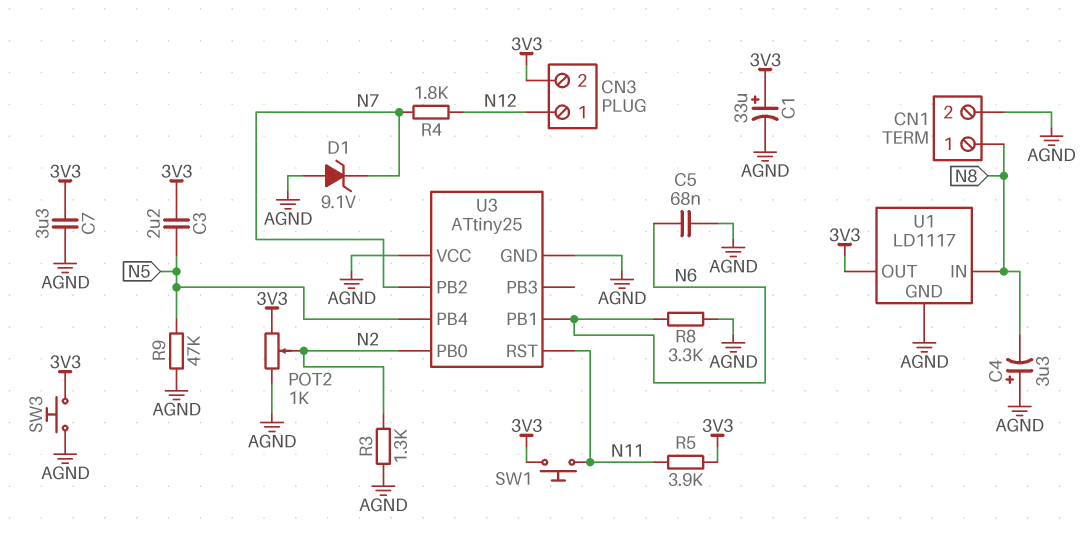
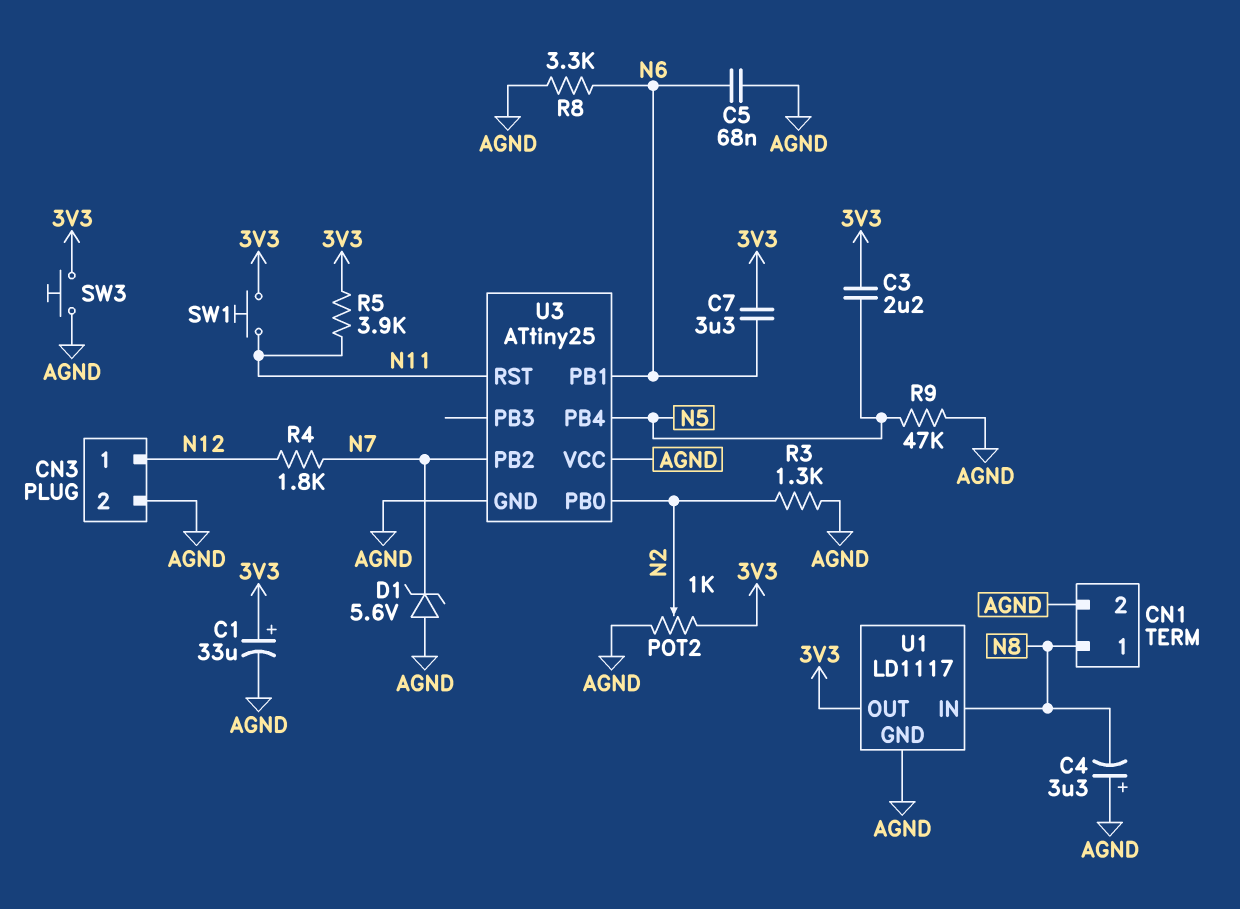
C7: 3.3uF (3V3, AGND) -> 3.3uF (3V3, N6)
CN3 pin 2: 3V3 -> AGND
D1: zener 9.1V (A AGND, K N7) -> zener 5.6V (A AGND, K N7)

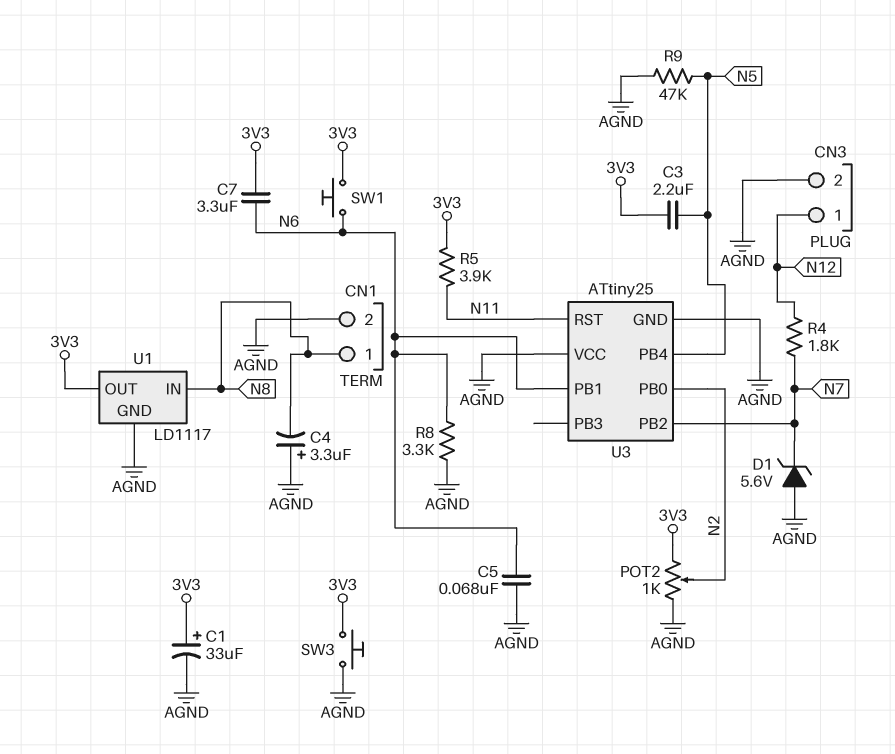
R3: 1.3k (AGND, N2) -> none
SW1: button (3V3, N11) -> button (3V3, N6)

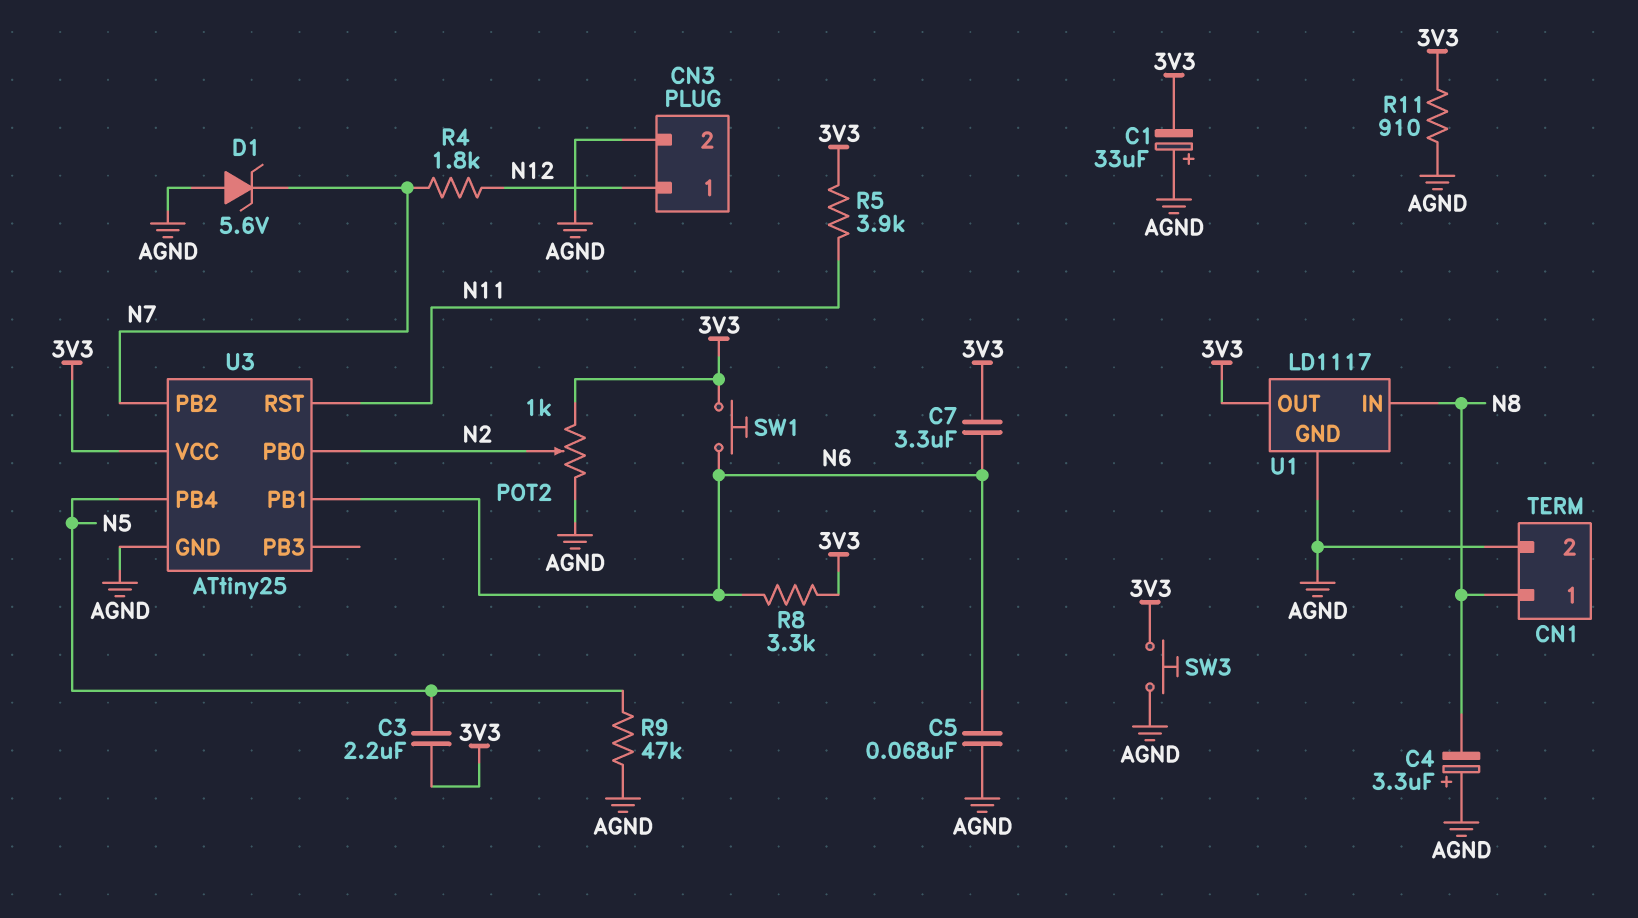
C1: 33uF (plus 3V3, minus AGND) -> 33uF (plus AGND, minus 3V3)
R8: 3.3k (AGND, N6) -> 3.3k (3V3, N6)
R11: none -> 910 (3V3, AGND)
U3 pin VCC: AGND -> 3V3

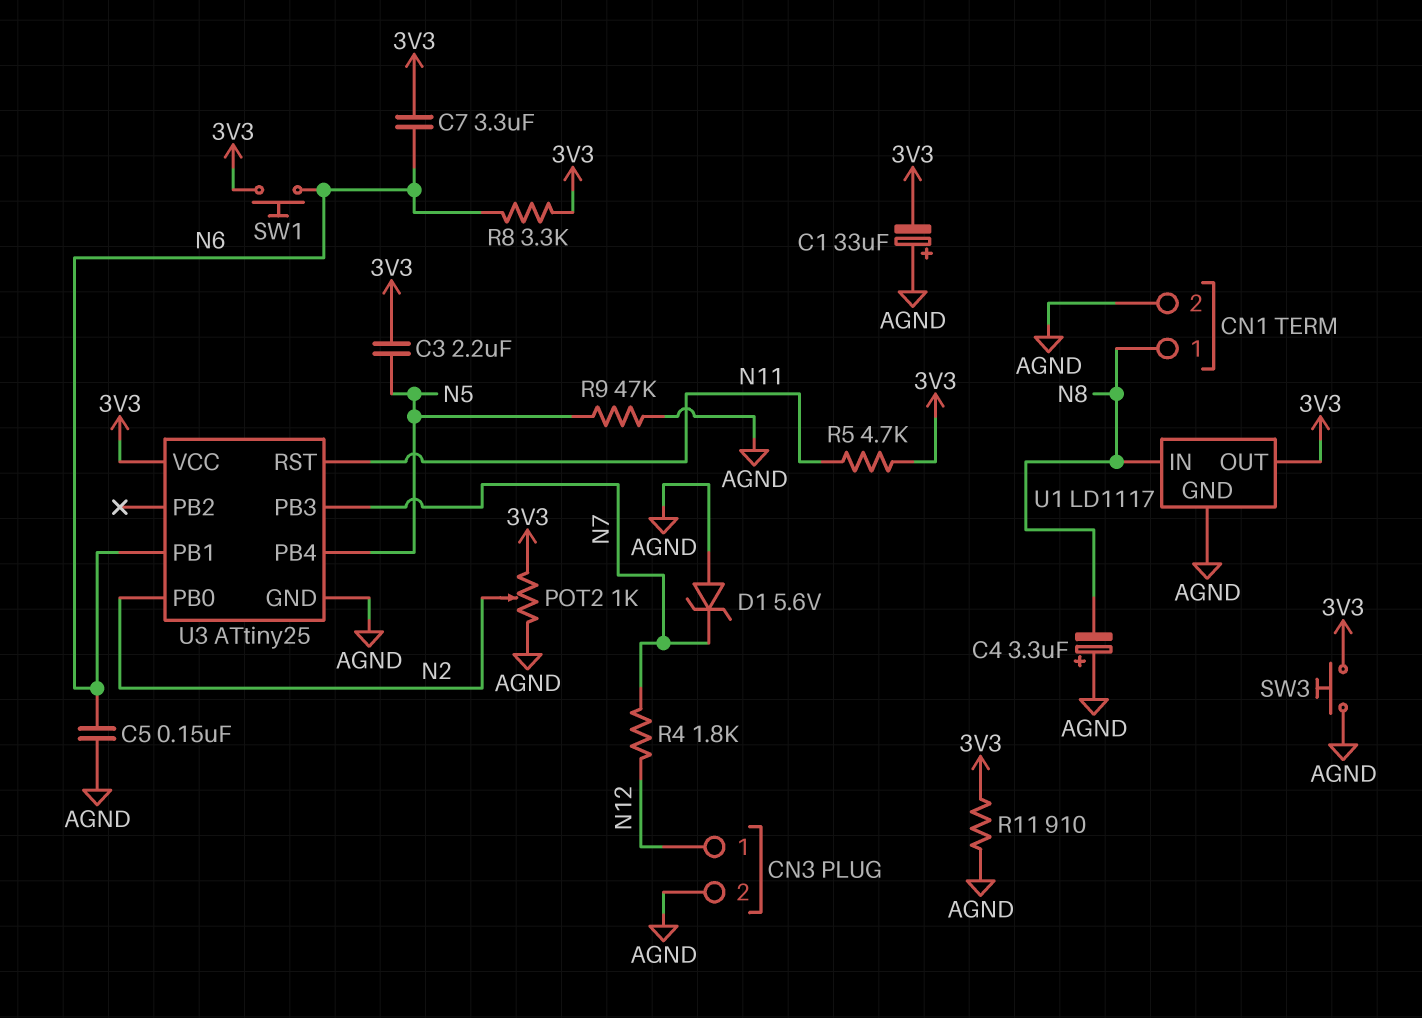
C5: 68nF (AGND, N6) -> 150nF (AGND, N6)
R5: 3.9k (3V3, N11) -> 4.7k (3V3, N11)
U3 pin PB2: N7 -> none
U3 pin PB3: none -> N7

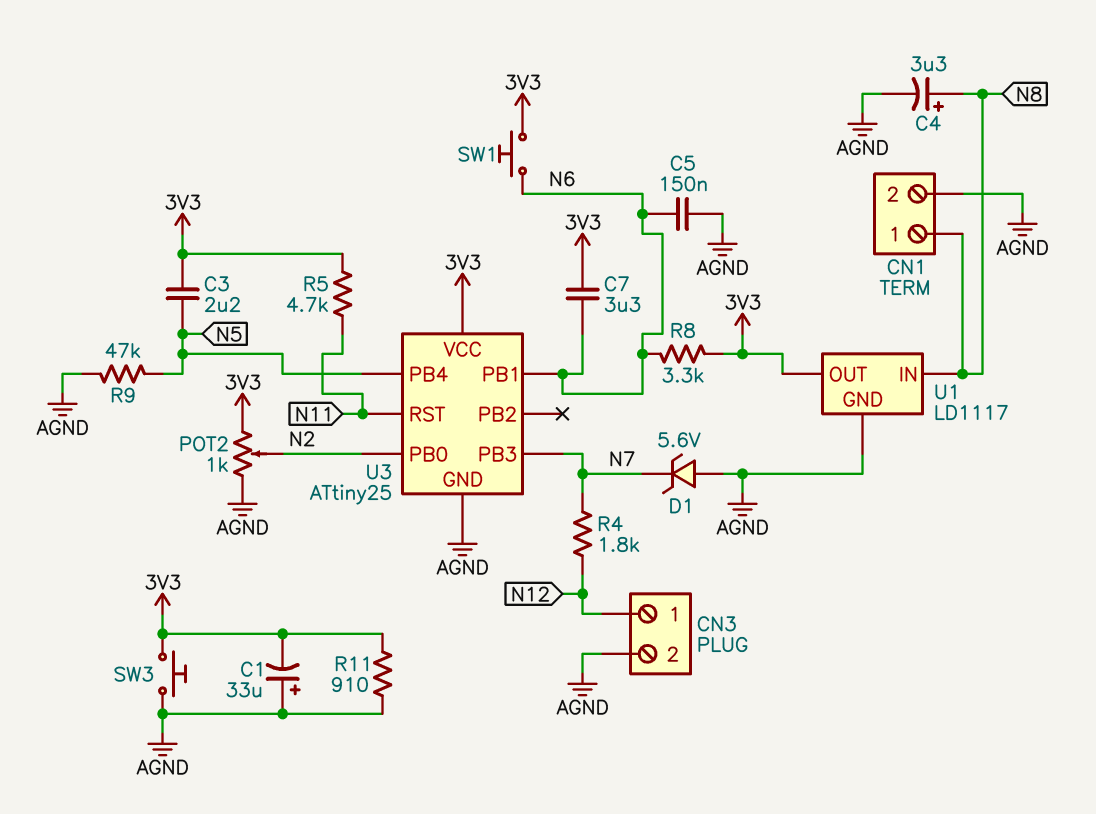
C4: 3.3uF (plus AGND, minus N8) -> 3.3uF (plus N8, minus AGND)

